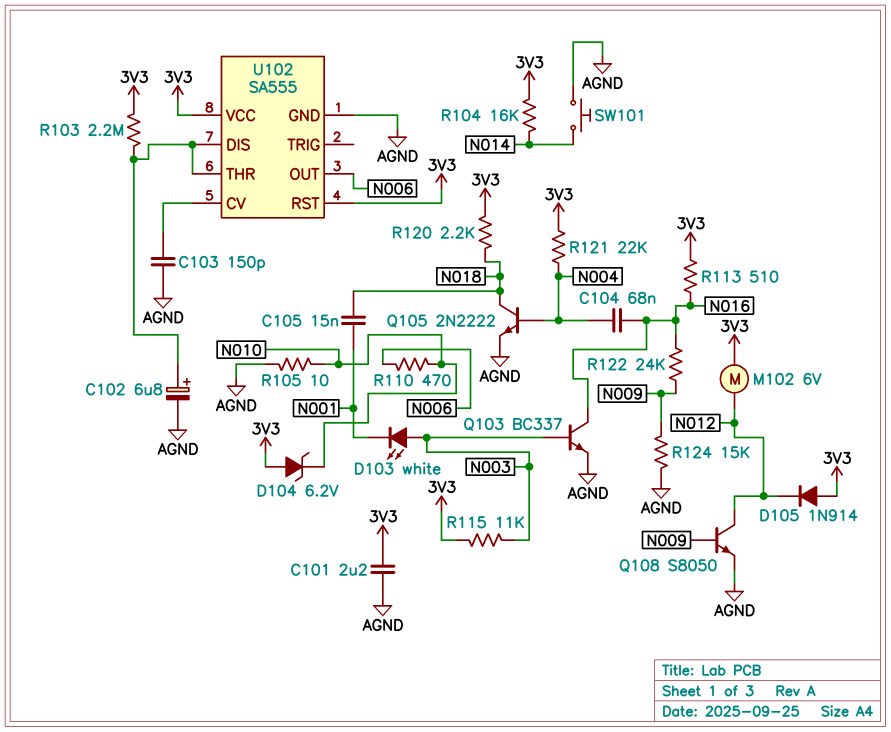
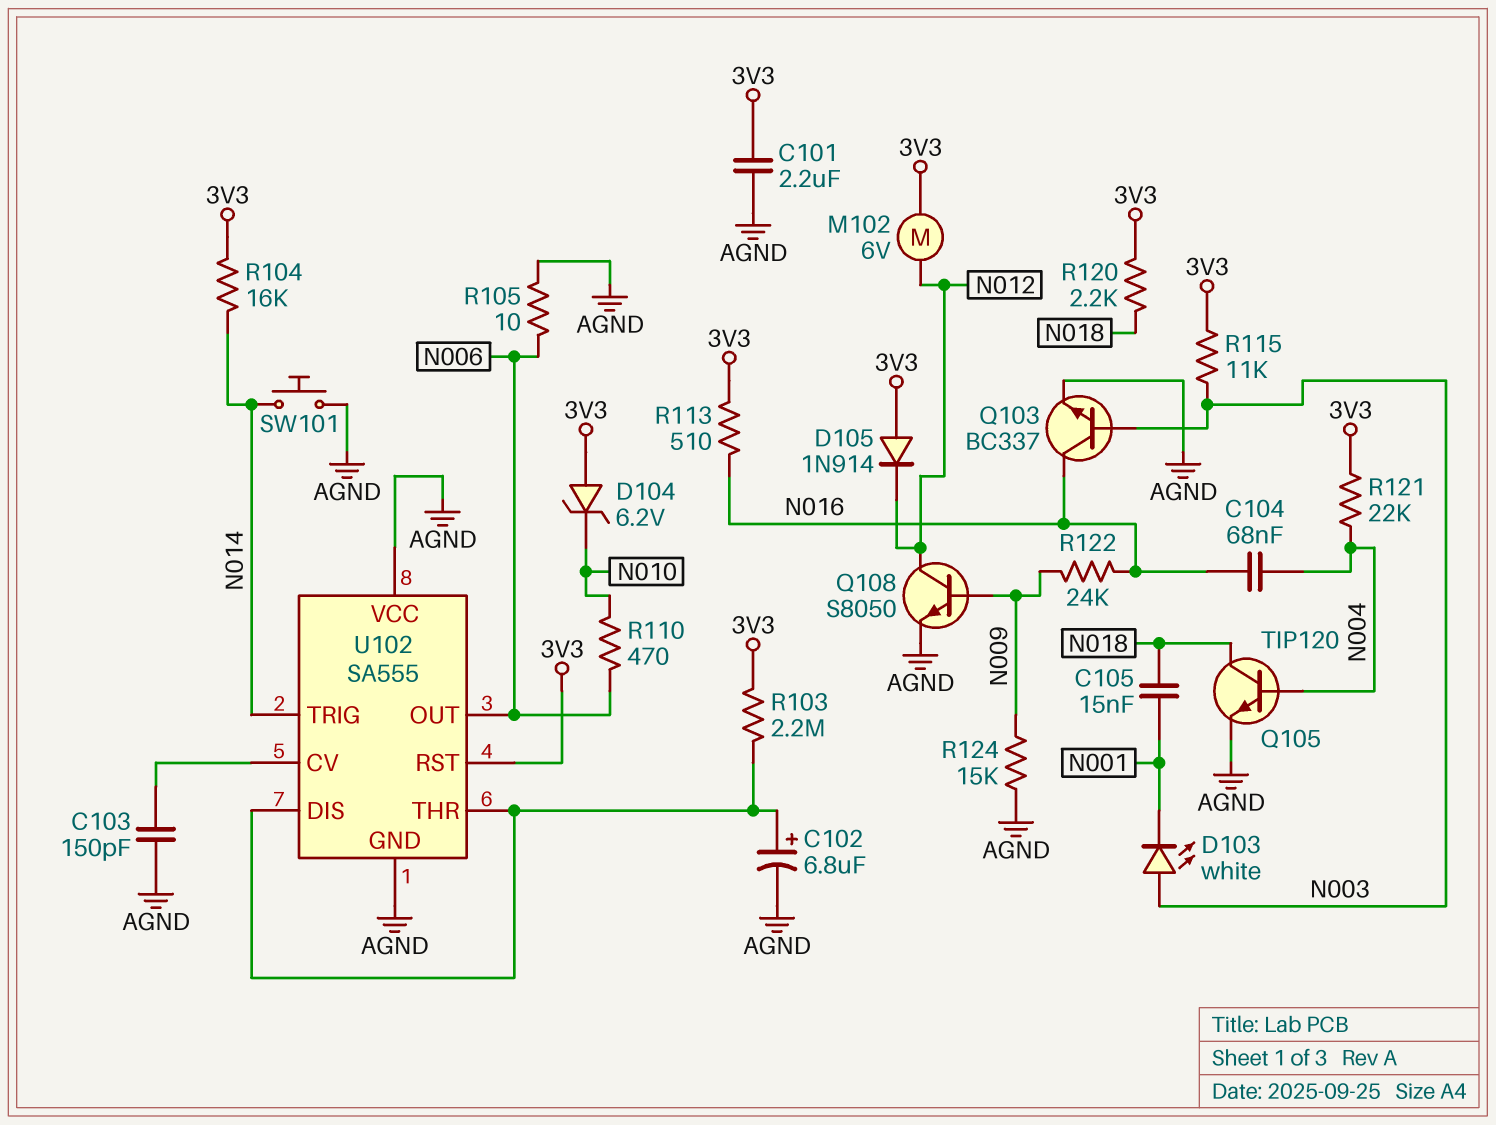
Q105: NPN 2N2222 (B N004, C N018, E AGND) -> NPN TIP120 (B N004, C N018, E AGND)
R105: 10 (AGND, N010) -> 10 (AGND, N006)
U102 pin TRIG: none -> N014
U102 pin VCC: 3V3 -> AGND

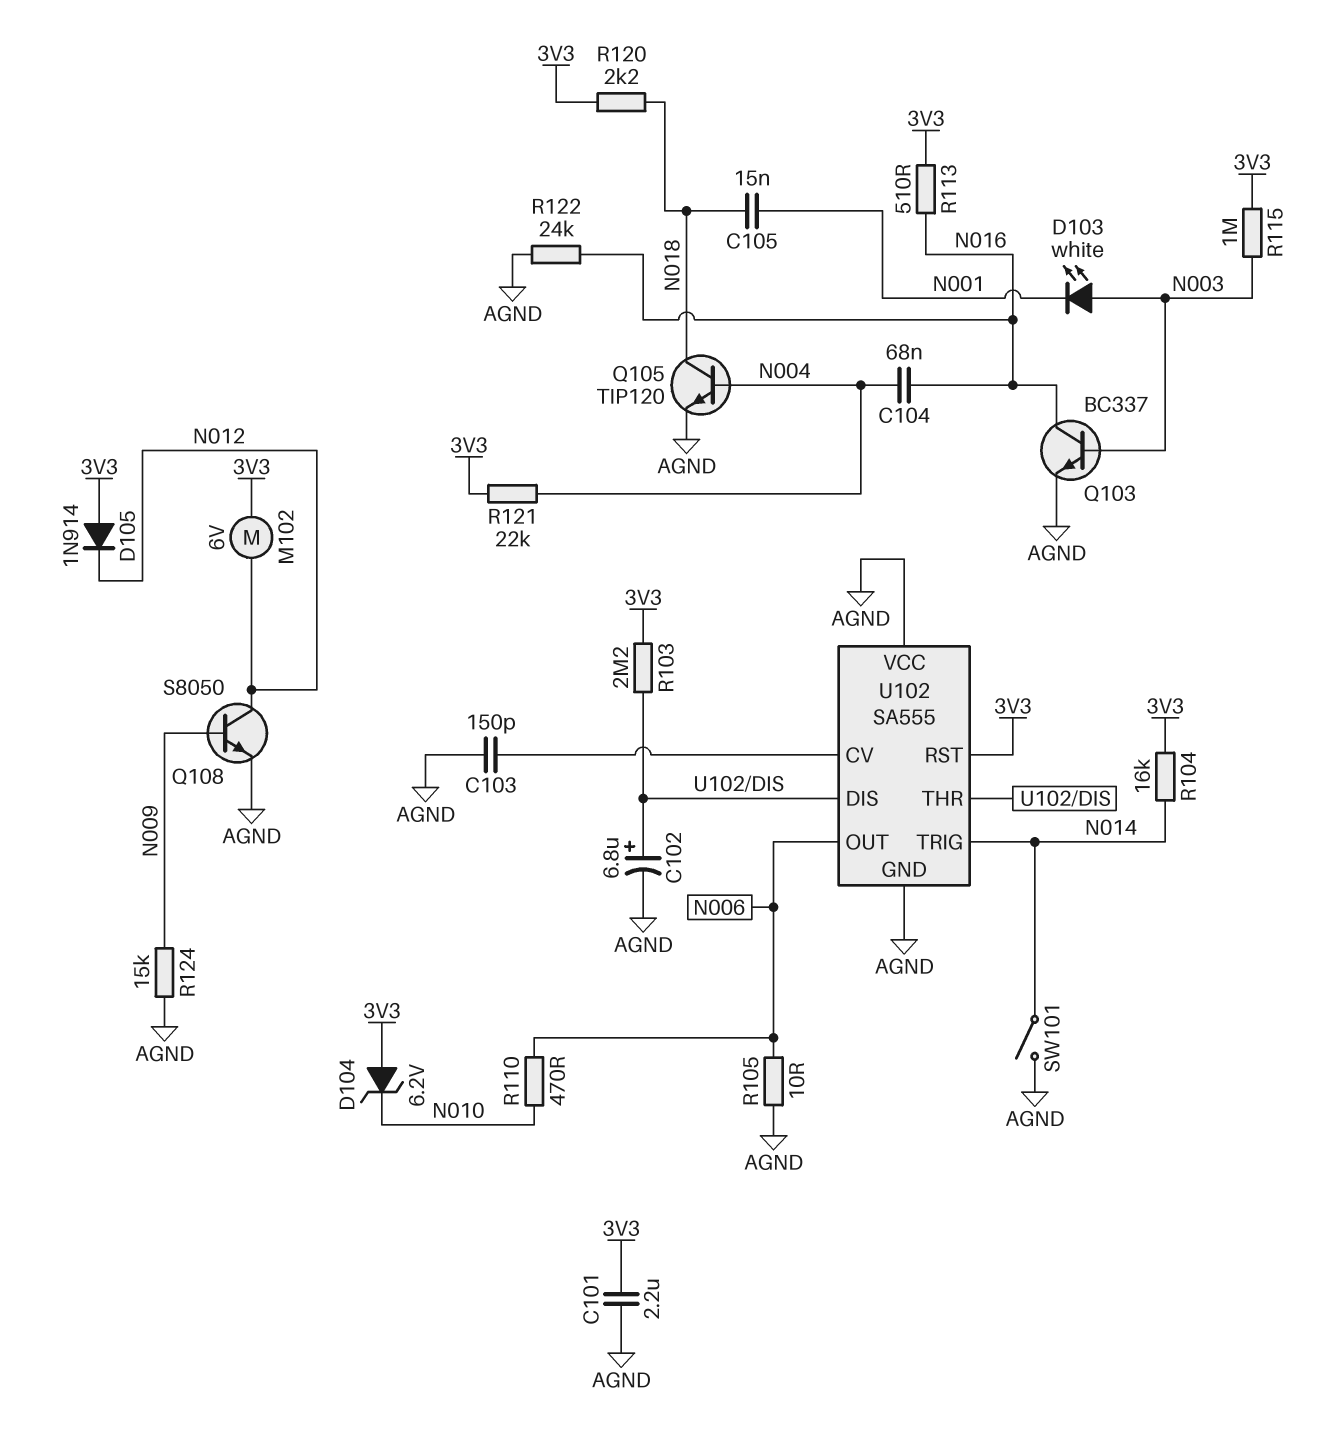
R115: 11k (3V3, N003) -> 1M (3V3, N003)
R122: 24k (N009, N016) -> 24k (AGND, N016)
SW101: button (AGND, N014) -> switch (AGND, N014)

